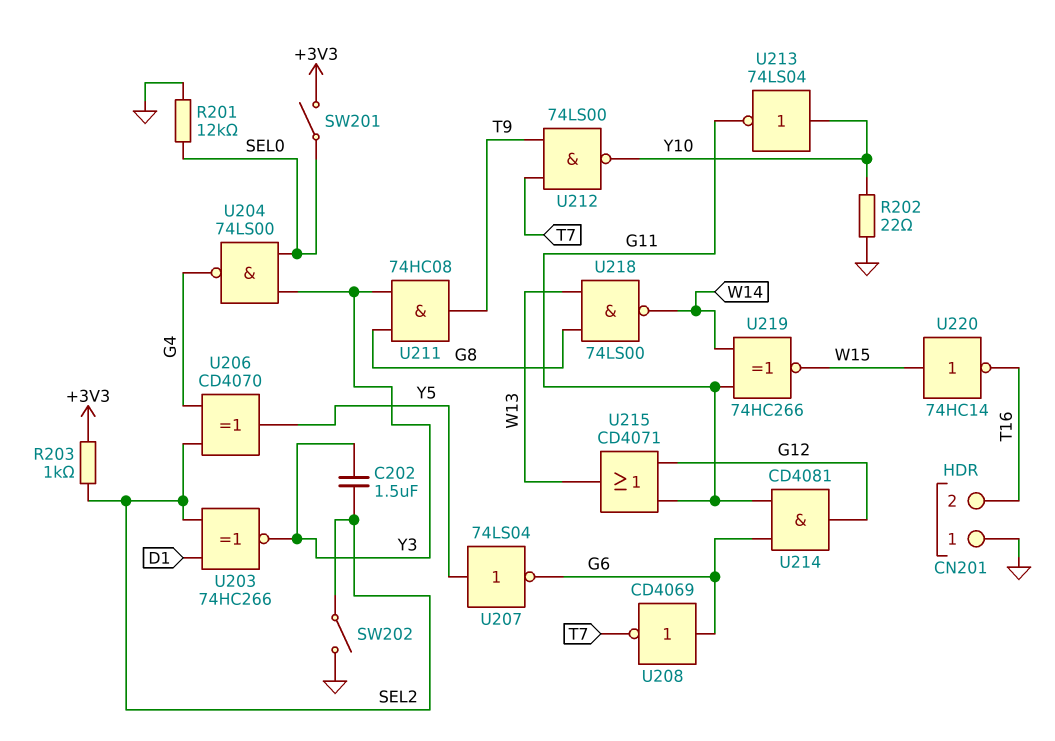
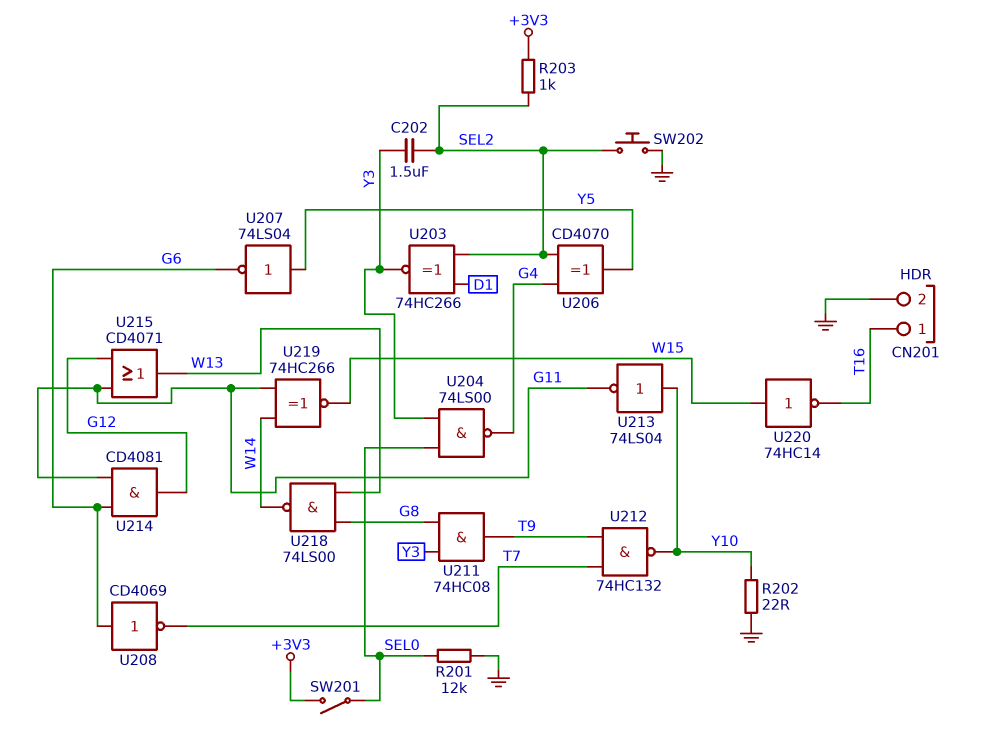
CN201 pin 1: GND -> T16
CN201 pin 2: T16 -> GND
SW202: switch (GND, SEL2) -> button (GND, SEL2)
U212: NAND 74LS00 (in T7, in T9, out Y10) -> NAND 74HC132 (in T7, in T9, out Y10)

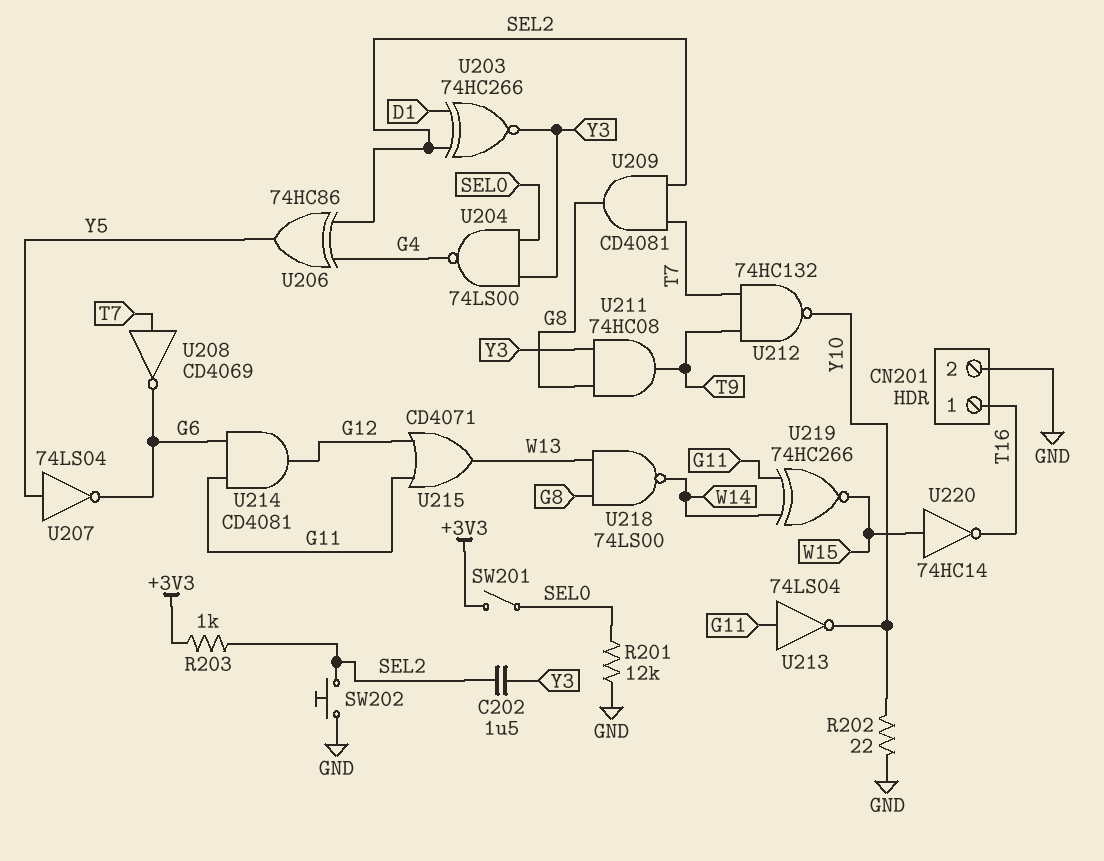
U206: XOR CD4070 (in G4, in SEL2, out Y5) -> XOR 74HC86 (in G4, in SEL2, out Y5)
U208: NOT CD4069 (in G6, out T7) -> NOT CD4069 (in T7, out G6)
U209: none -> AND CD4081 (in SEL2, in T7, out G8)
U213: NOT 74LS04 (in Y10, out G11) -> NOT 74LS04 (in G11, out Y10)

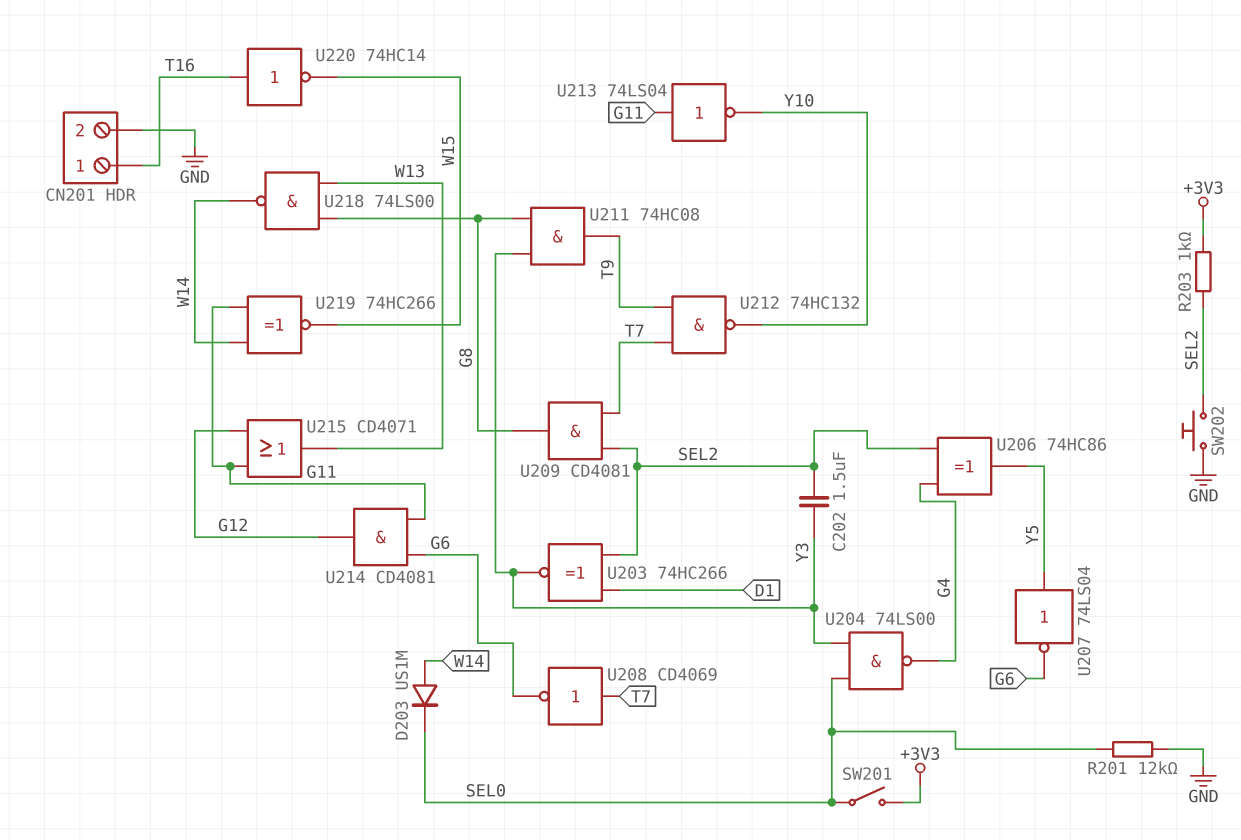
D203: none -> diode US1M (A W14, K SEL0)
R202: 22 (GND, Y10) -> none
U220: NOT 74HC14 (in W15, out T16) -> NOT 74HC14 (in T16, out W15)

